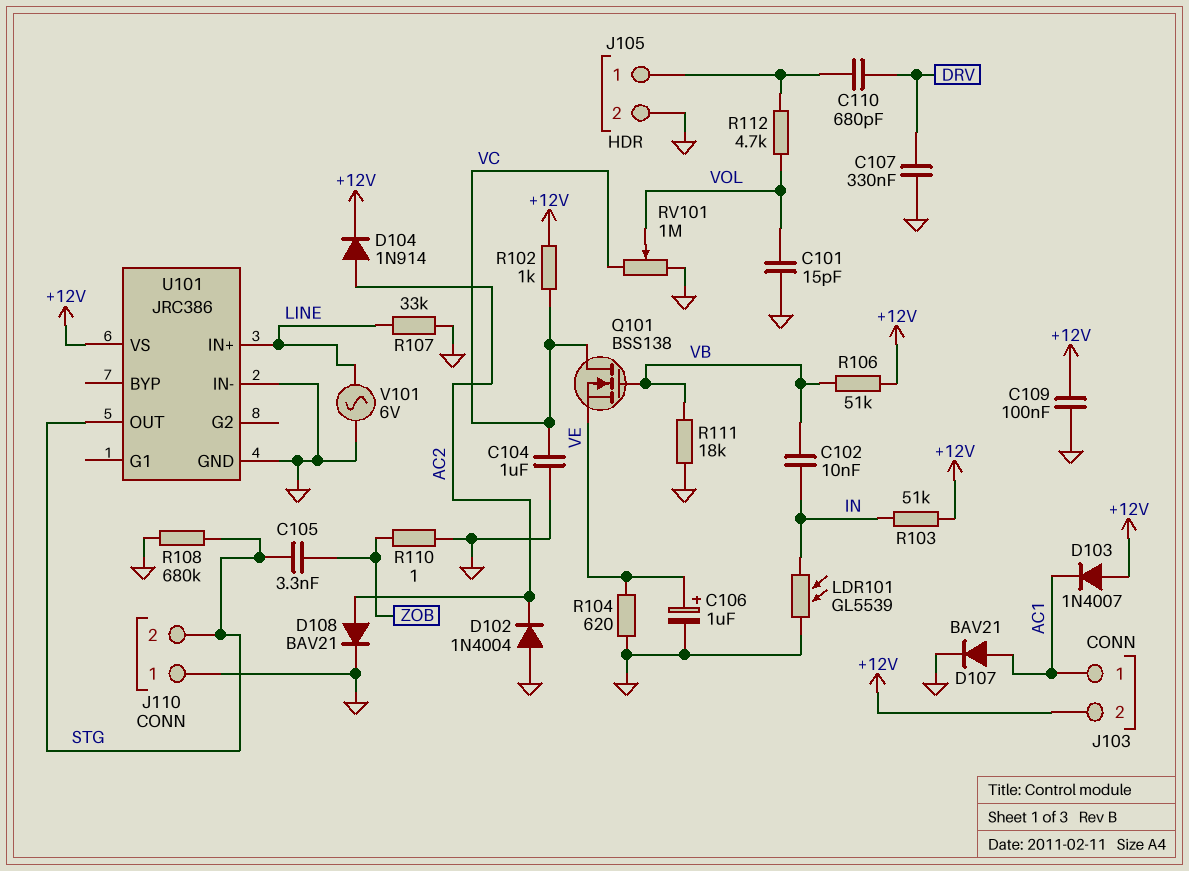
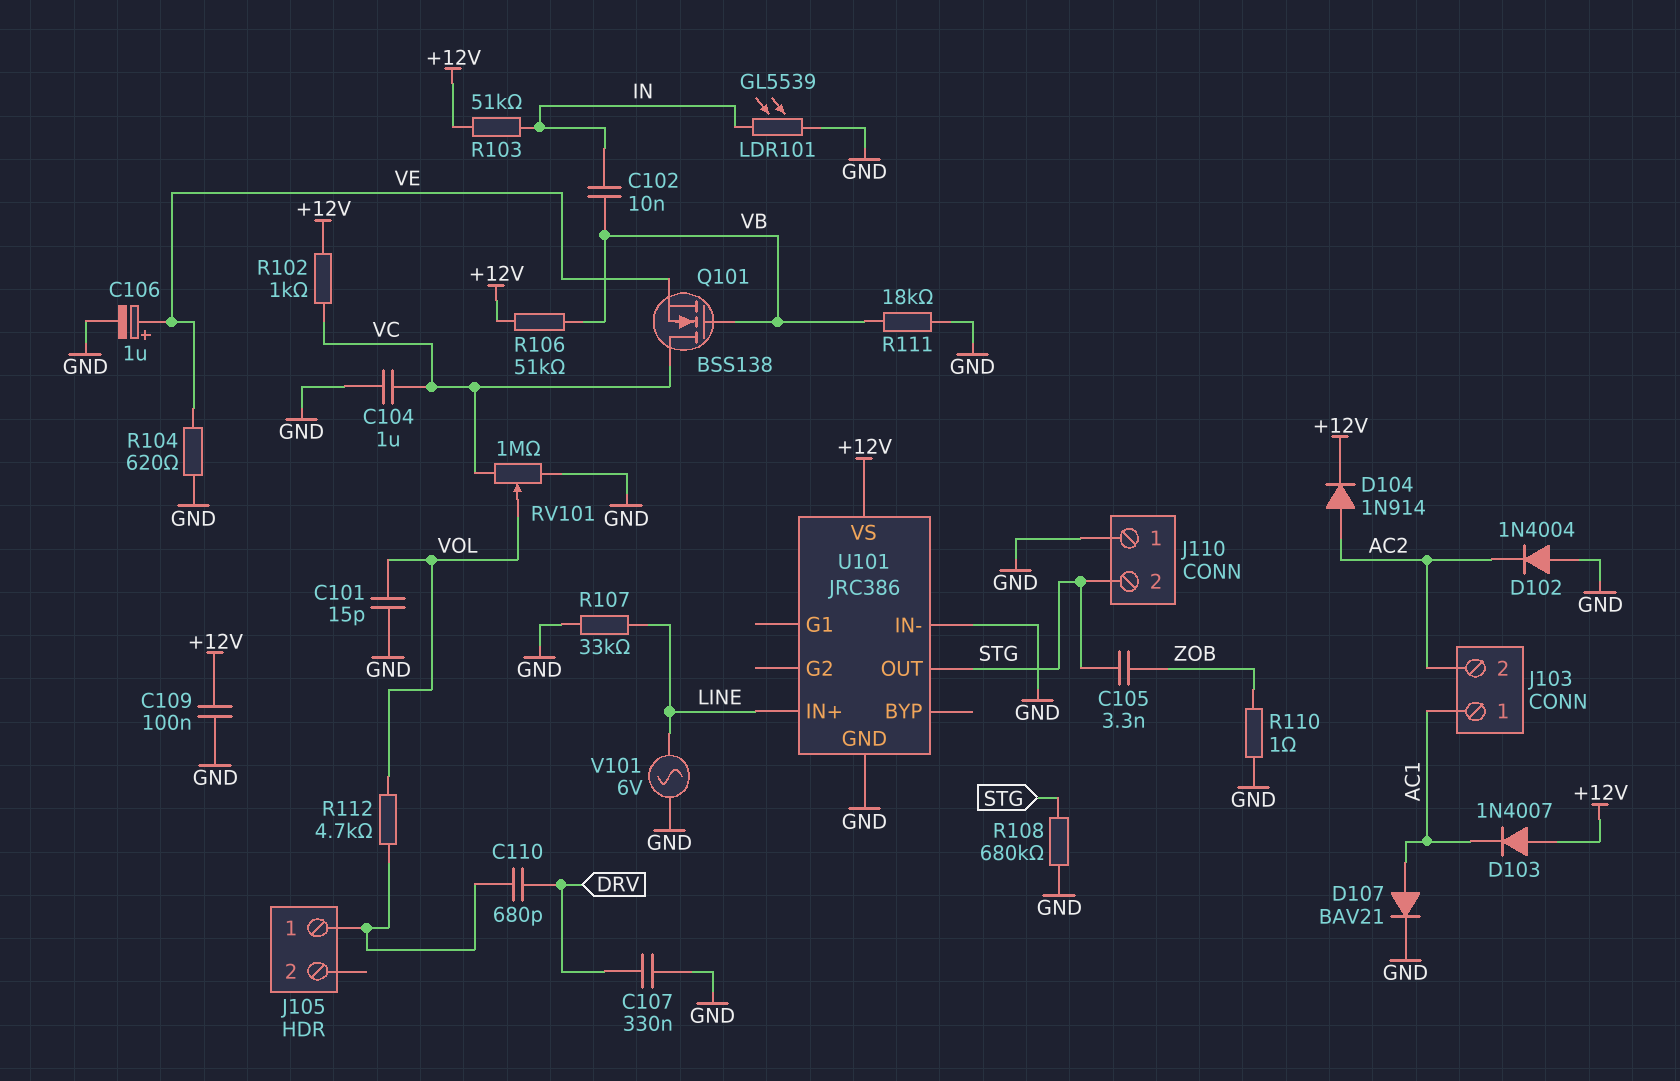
D108: diode BAV21 (A AC2, K GND) -> none
J103 pin 2: +12V -> AC2
J105 pin 2: GND -> none

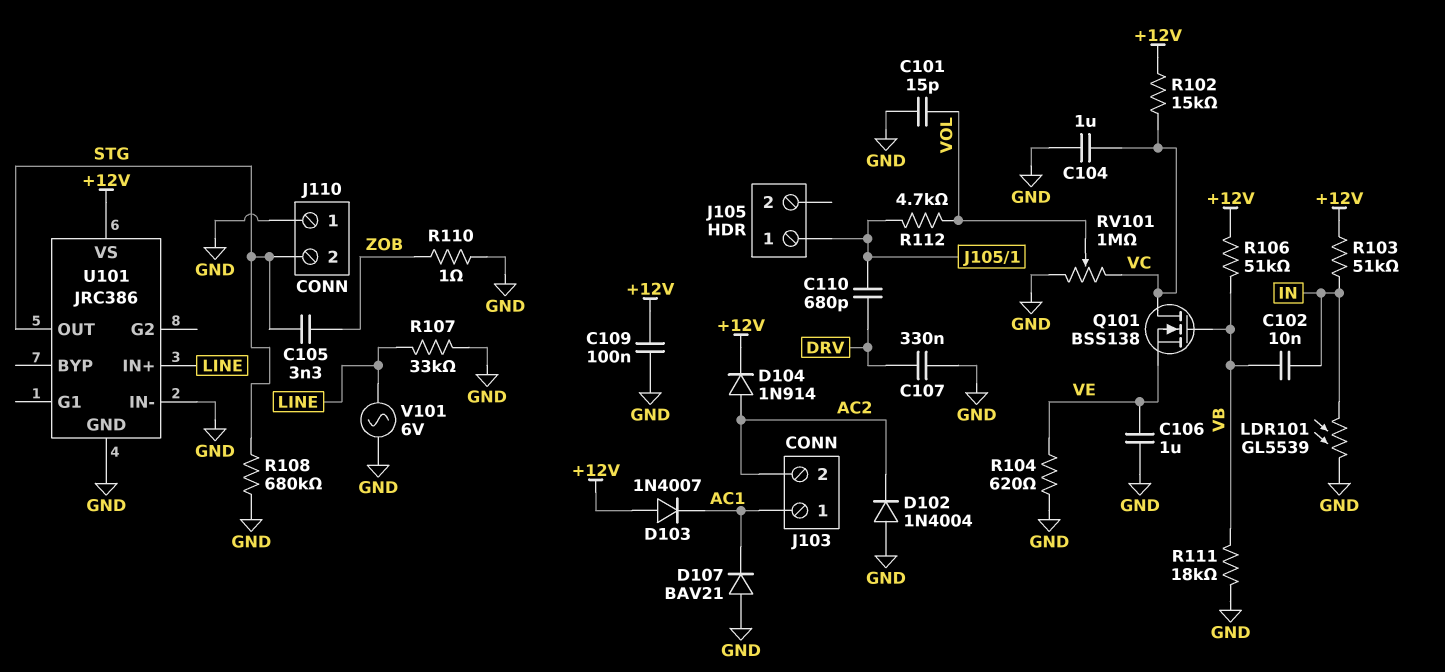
C106: 1uF (plus VE, minus GND) -> 1uF (GND, VE)
D107: diode BAV21 (A AC1, K GND) -> diode BAV21 (A GND, K AC1)
R102: 1k (+12V, VC) -> 15k (+12V, VC)

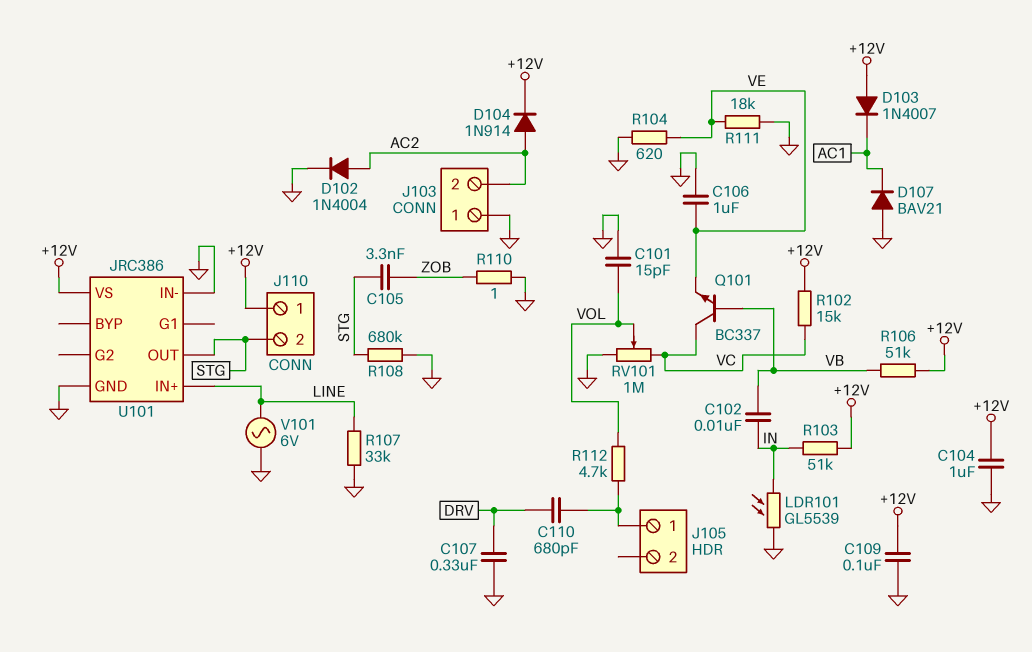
C104: 1uF (GND, VC) -> 1uF (+12V, GND)
D102: diode 1N4004 (A GND, K AC2) -> diode 1N4004 (A AC2, K GND)
J103 pin 1: AC1 -> GND
J110 pin 1: GND -> +12V
Q101: NMOS BSS138 (G VB, D VC, S VE) -> NPN BC337 (B VB, C VC, E VE)
R111: 18k (GND, VB) -> 18k (GND, VE)

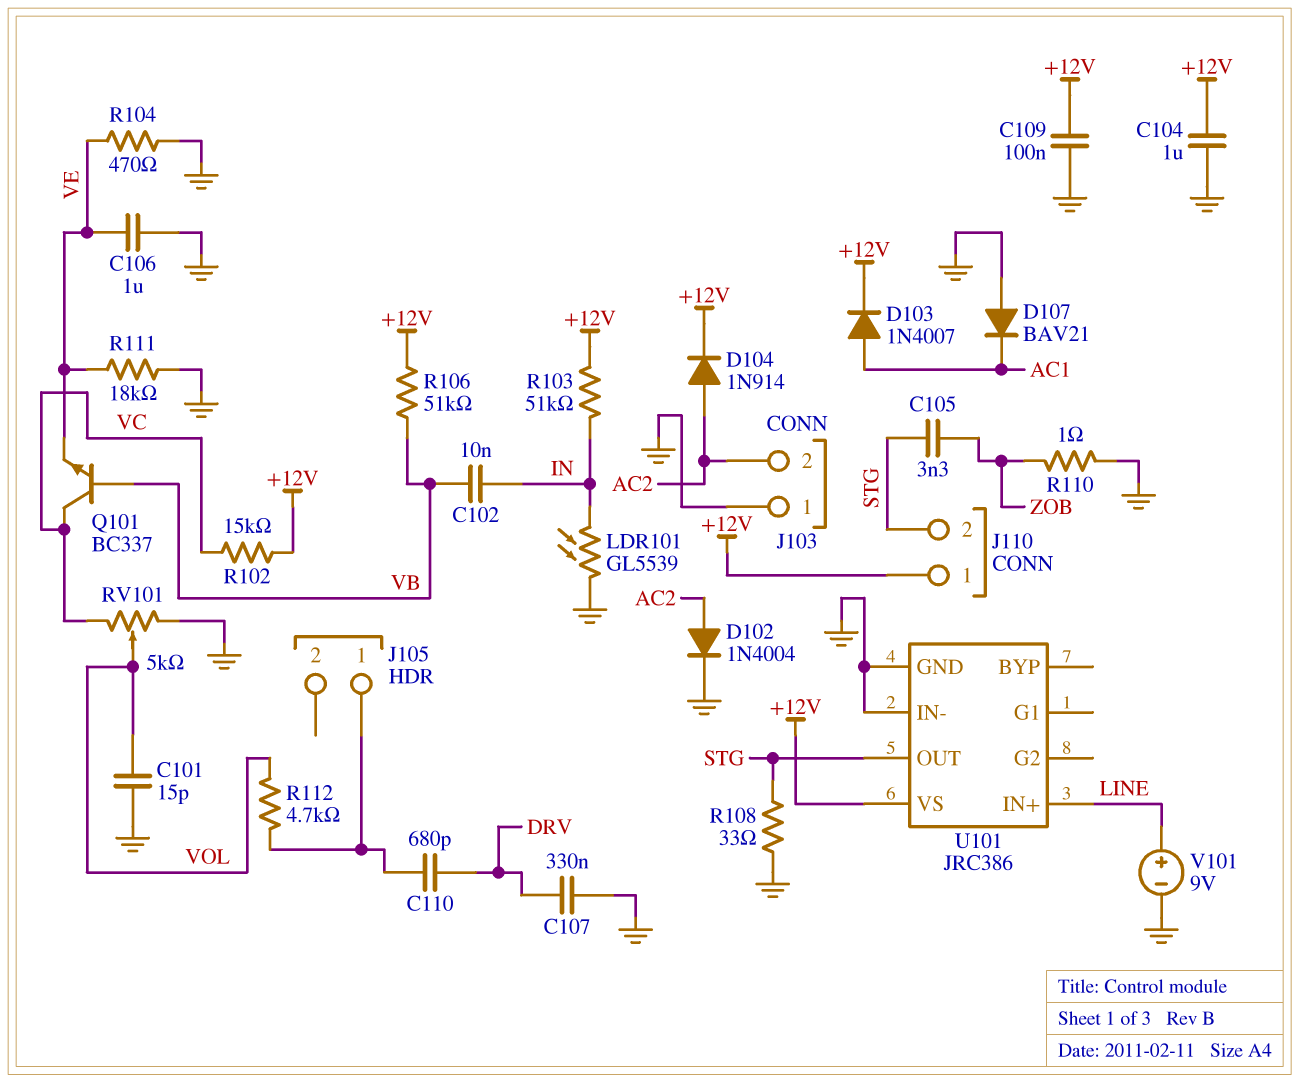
D103: diode 1N4007 (A +12V, K AC1) -> diode 1N4007 (A AC1, K +12V)
R104: 620 (GND, VE) -> 470 (GND, VE)
R107: 33k (GND, LINE) -> none
R108: 680k (GND, STG) -> 33 (GND, STG)
RV101: 1M (GND, VC, wiper VOL) -> 5k (GND, VC, wiper VOL)
V101: AC 6V (GND, LINE) -> 9V (plus LINE, minus GND)

